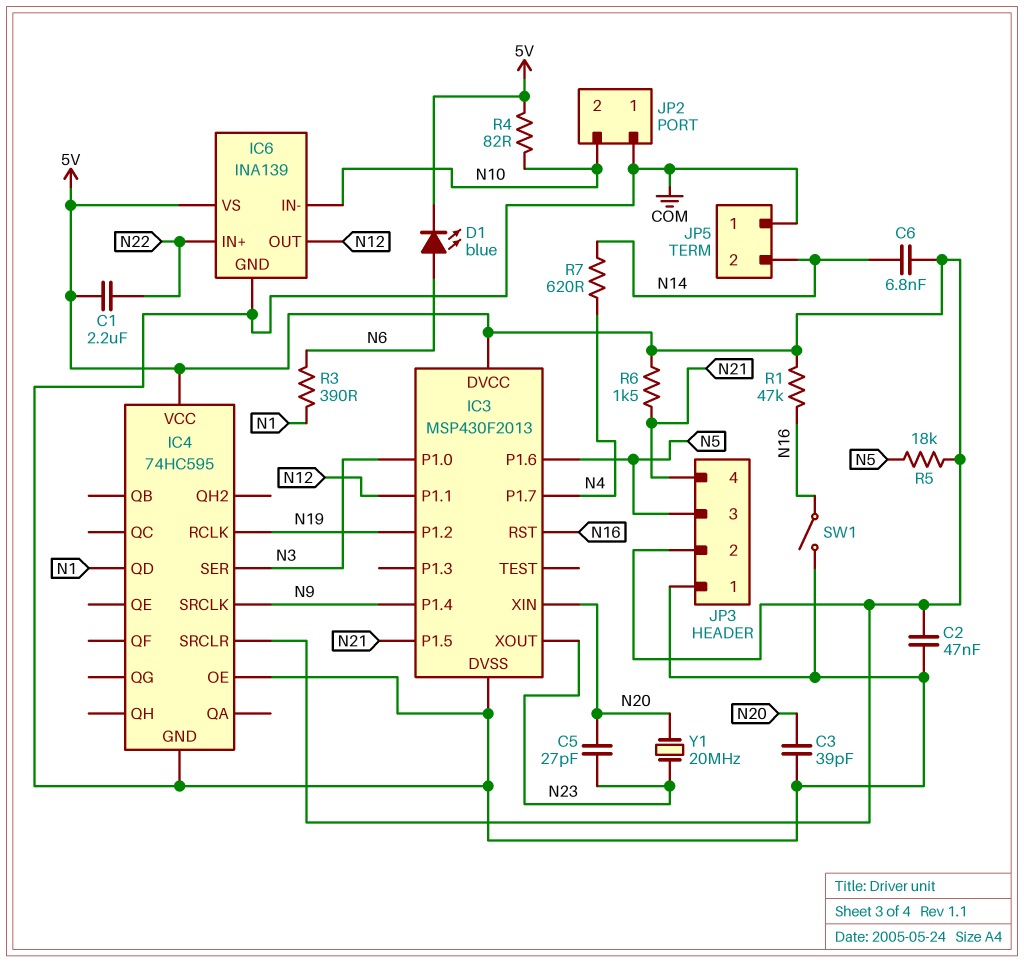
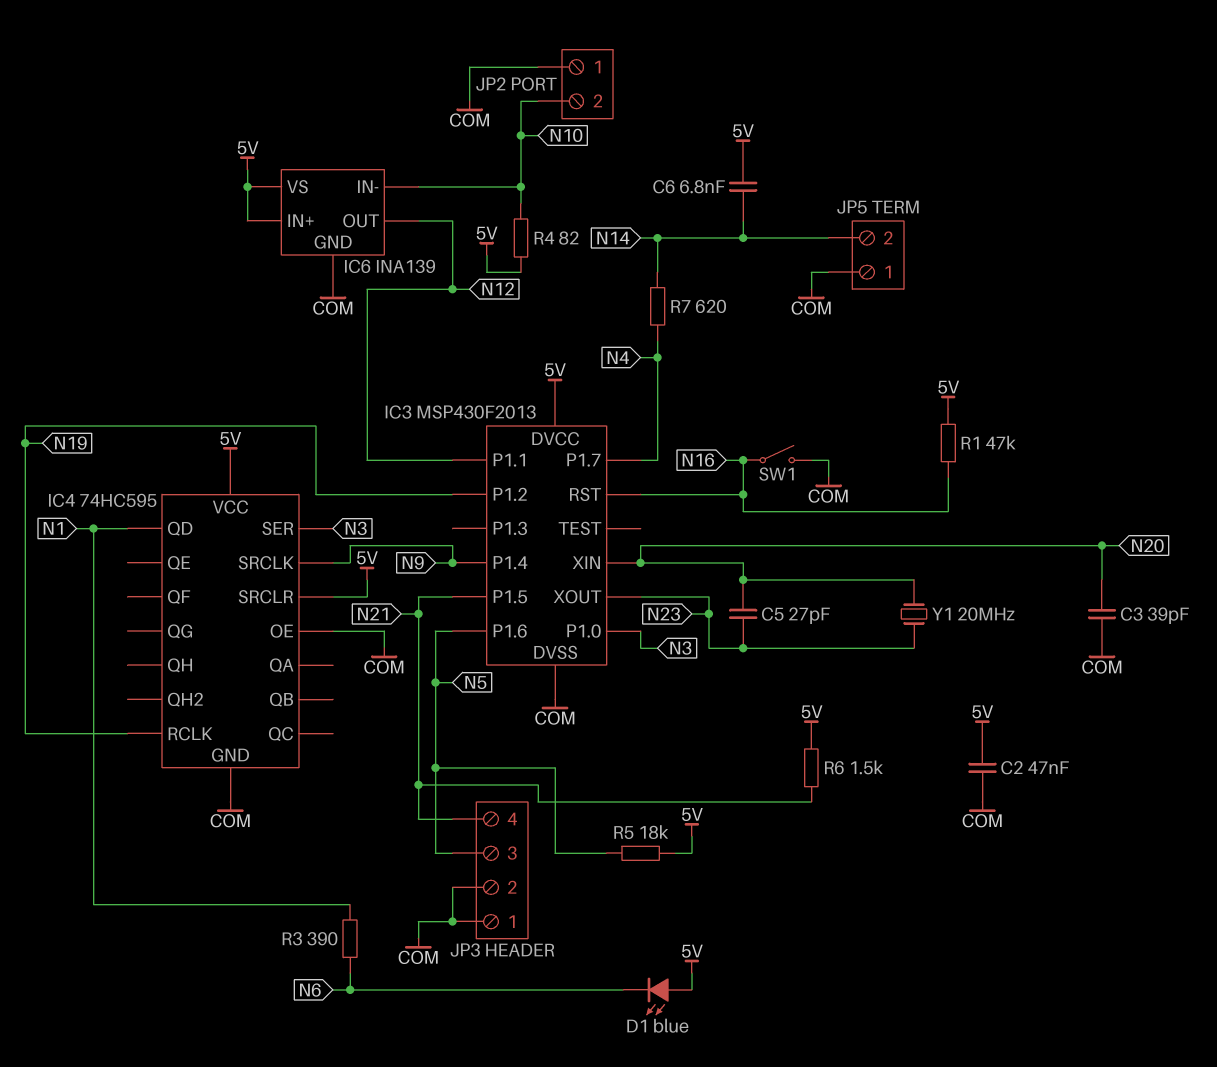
C1: 2.2uF (5V, N22) -> none
D1: LED blue (A N6, K 5V) -> LED blue (A 5V, K N6)
IC6 pin IN+: N22 -> 5V
JP3 pin 2: 5V -> COM

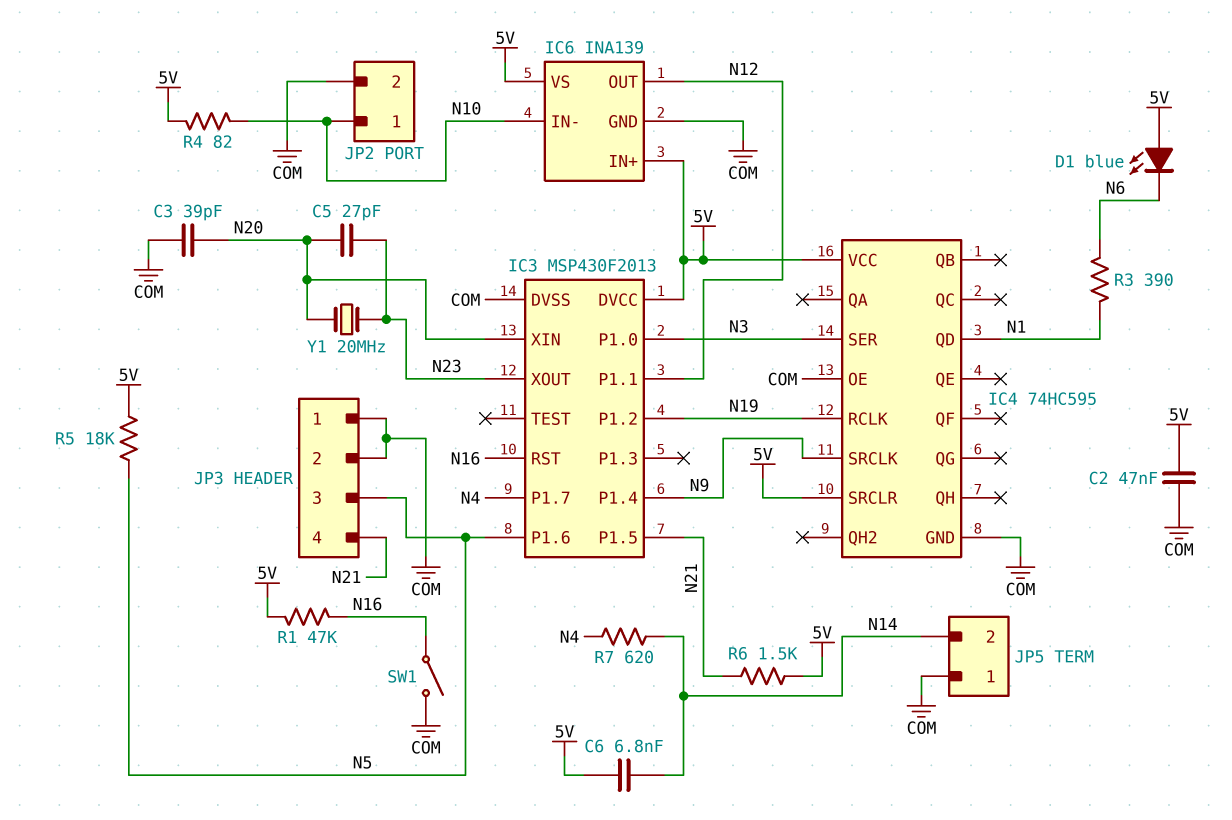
JP2 pin 1: COM -> N10
JP2 pin 2: N10 -> COM

